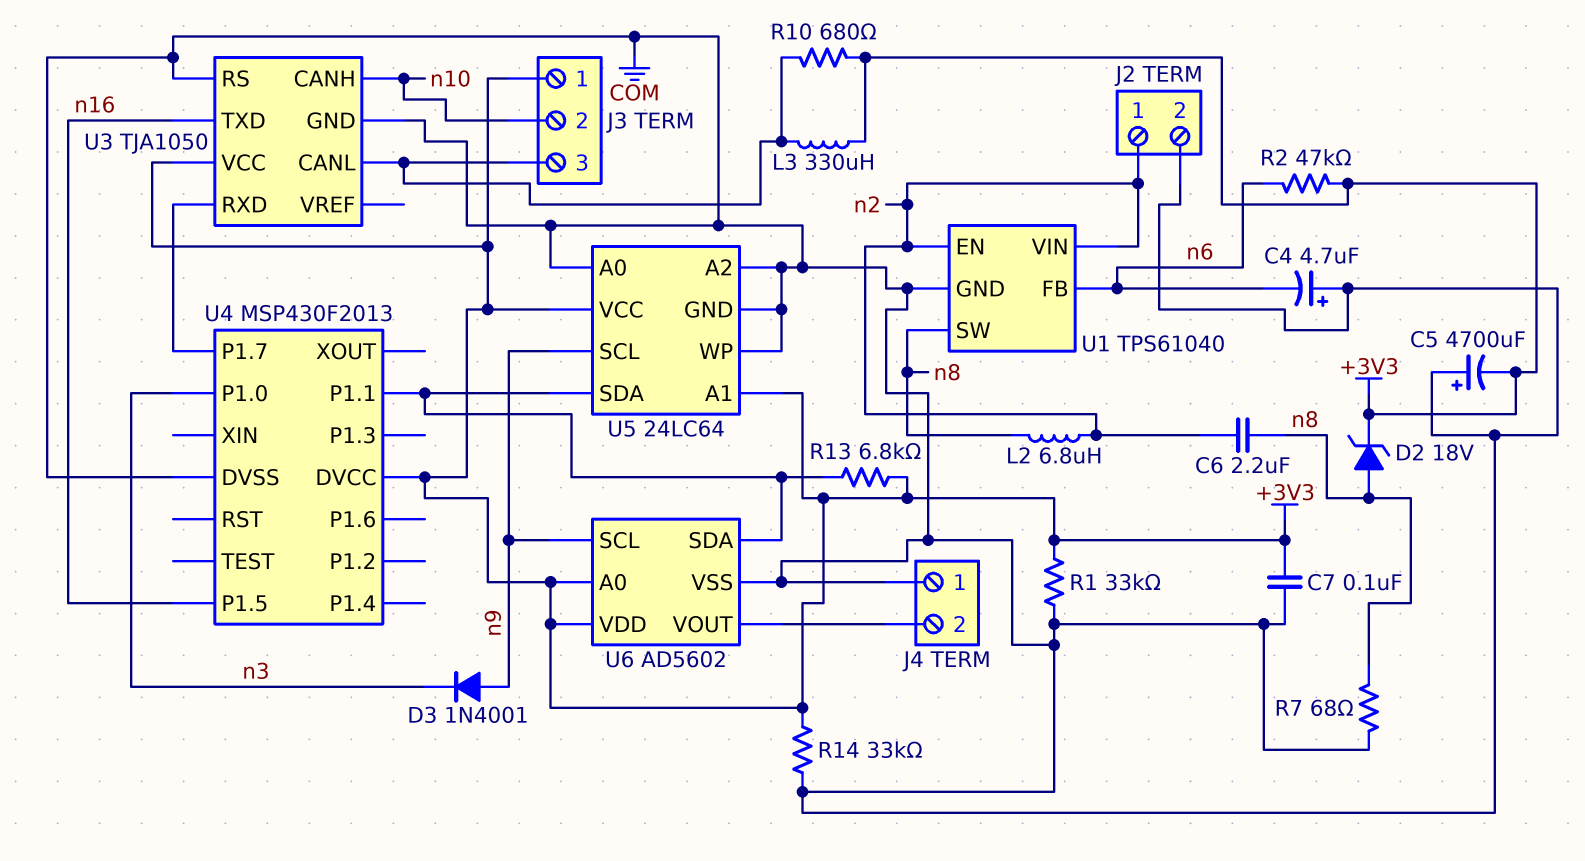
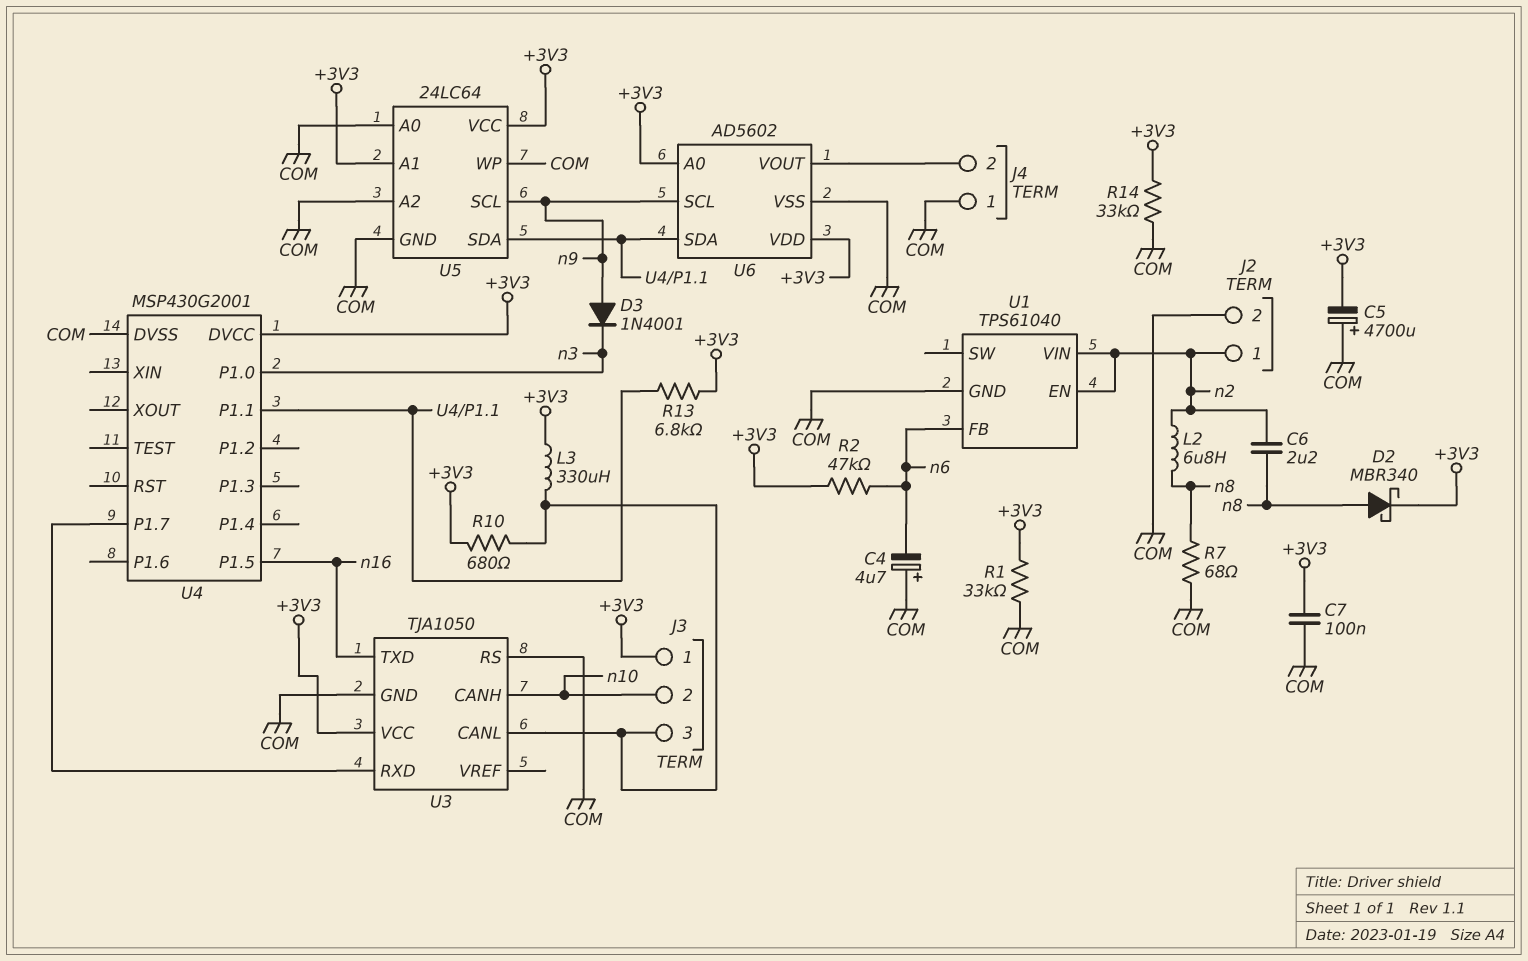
D2: zener 18V (A n8, K +3V3) -> schottky MBR340 (A n8, K +3V3)
U1 pin SW: n8 -> none
U4: MSP430F2013 -> MSP430G2001

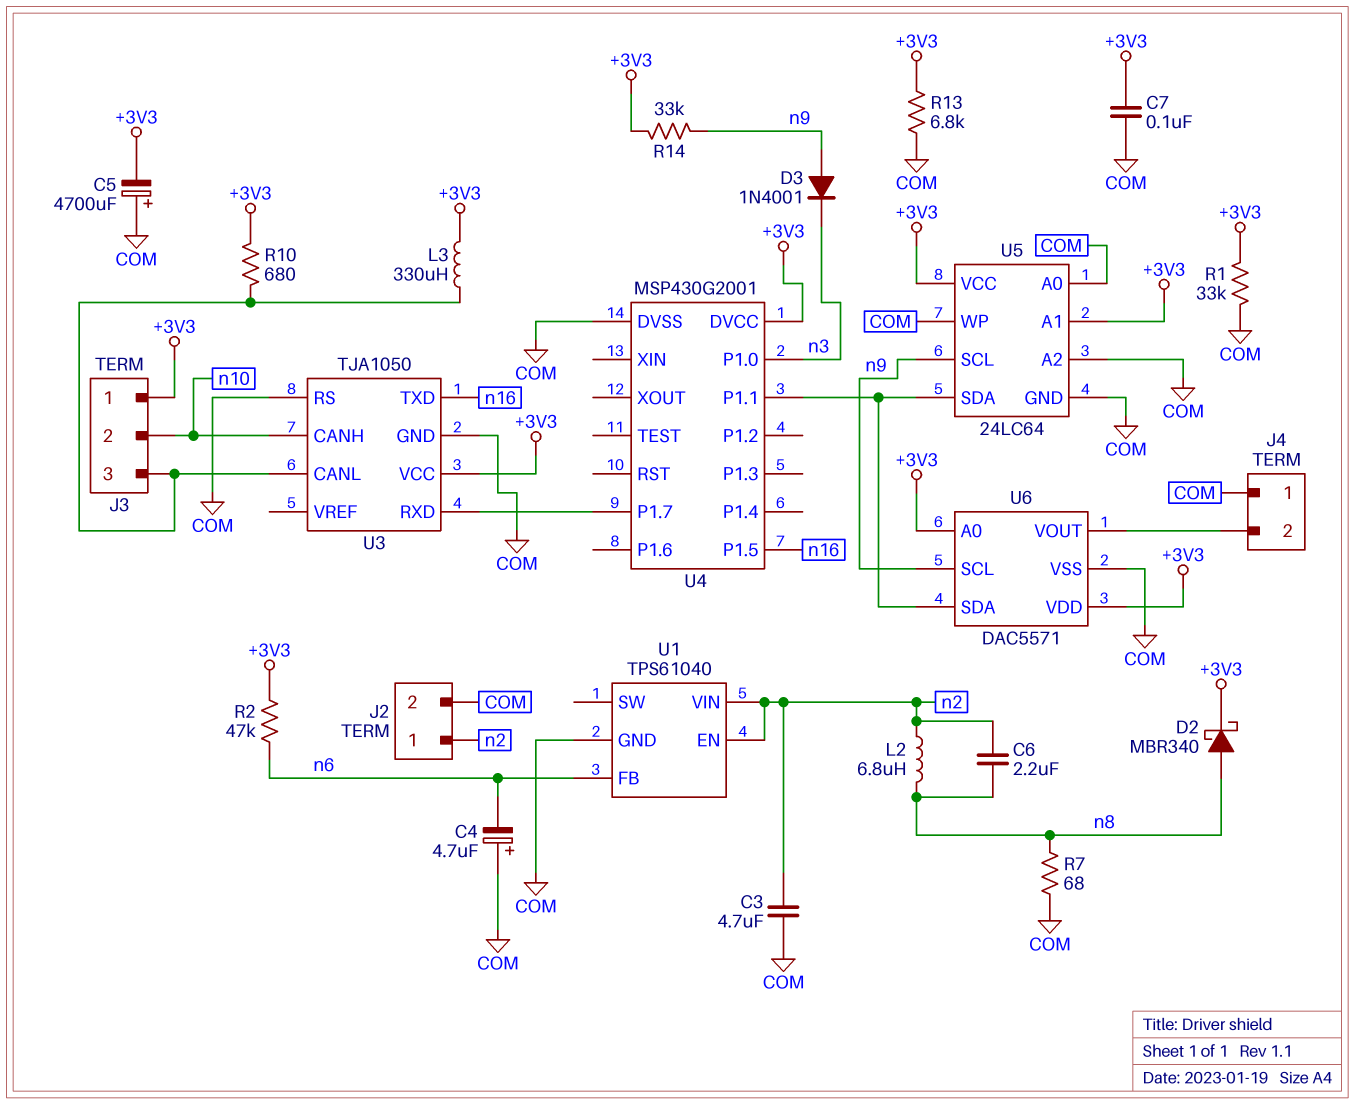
C3: none -> 4.7uF (COM, n2)
R13: 6.8k (+3V3, U4/P1.1) -> 6.8k (+3V3, COM)
R14: 33k (+3V3, COM) -> 33k (+3V3, n9)
U6: AD5602 -> DAC5571

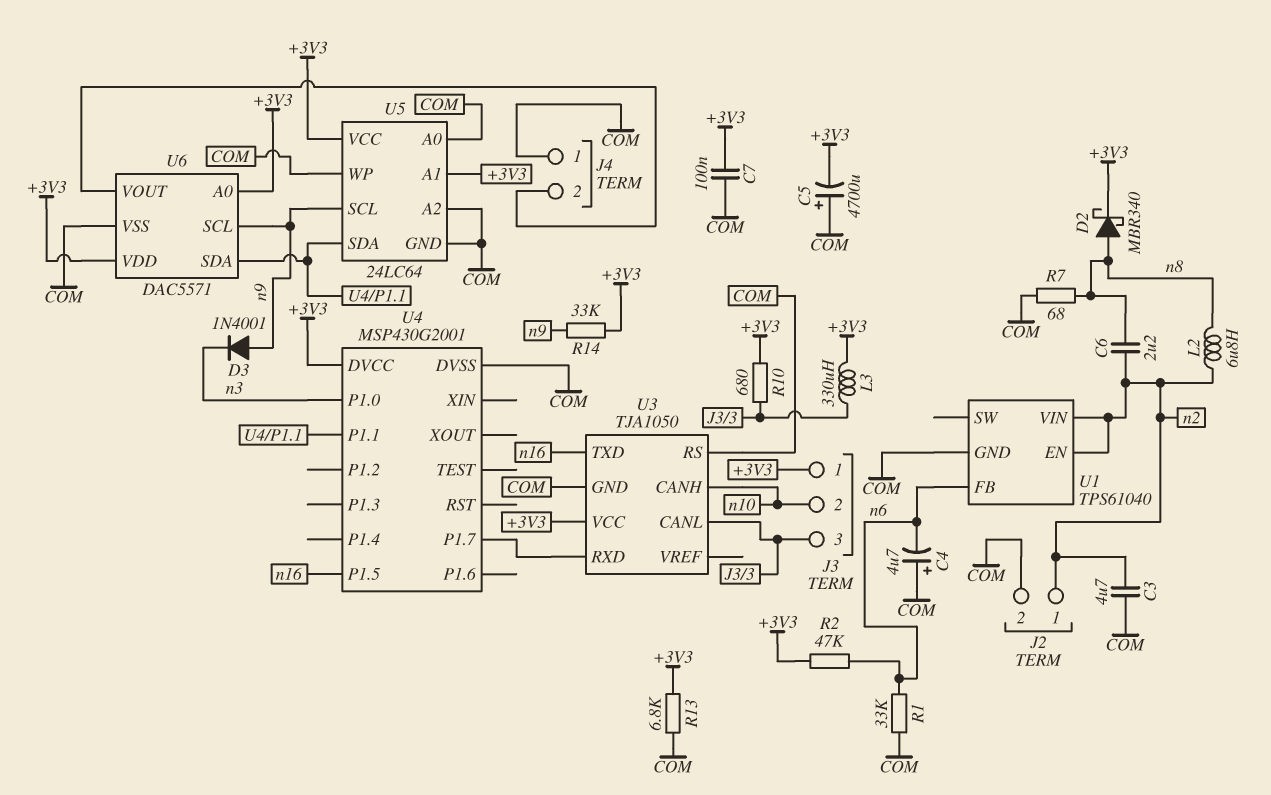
R1: 33k (+3V3, COM) -> 33k (COM, n6)

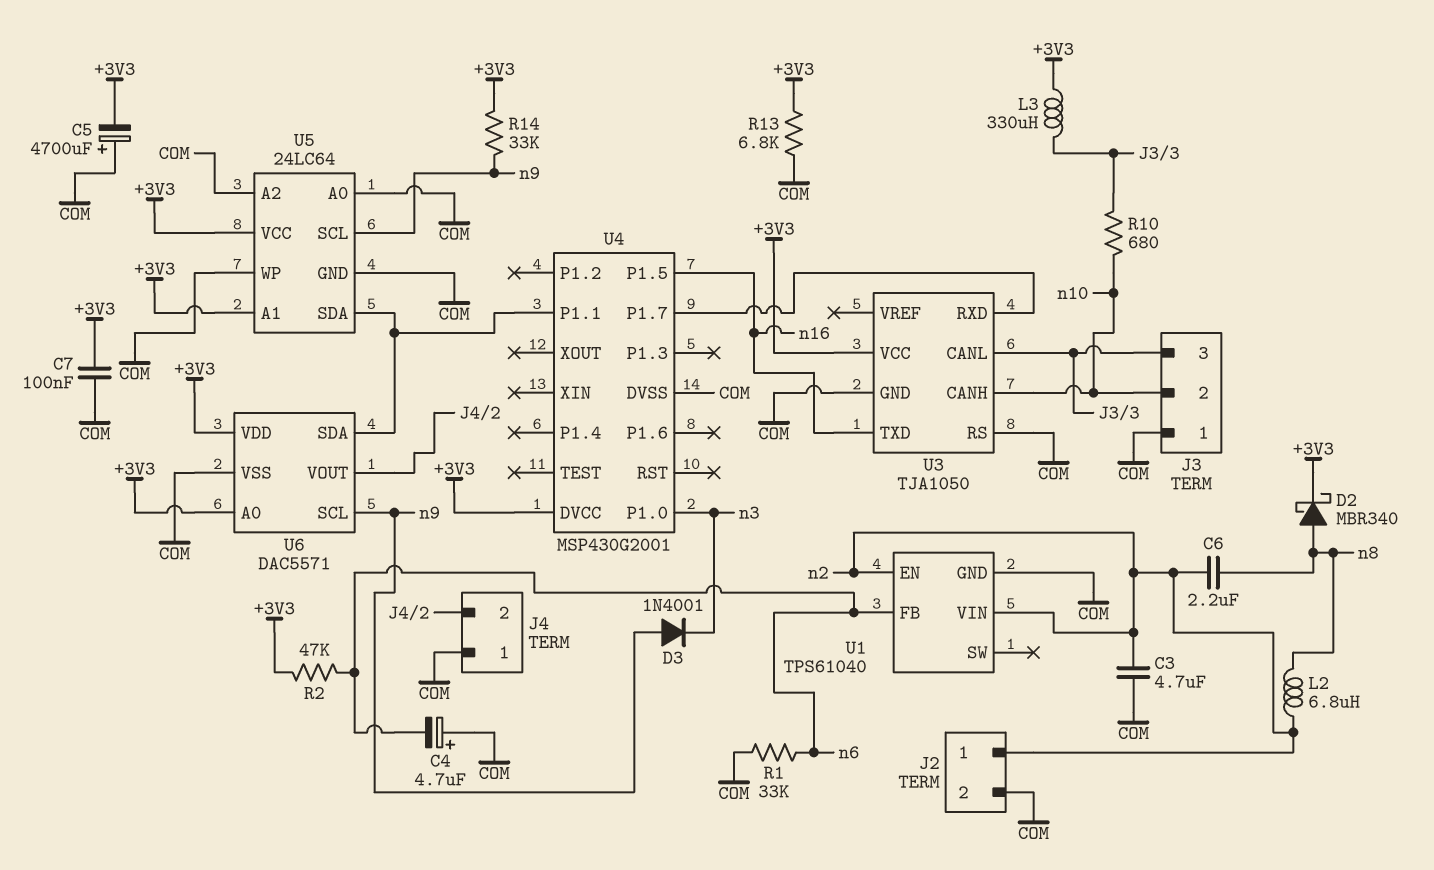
J3 pin 1: +3V3 -> COM
R7: 68 (COM, n8) -> none
R10: 680 (+3V3, J3/3) -> 680 (J3/3, n10)

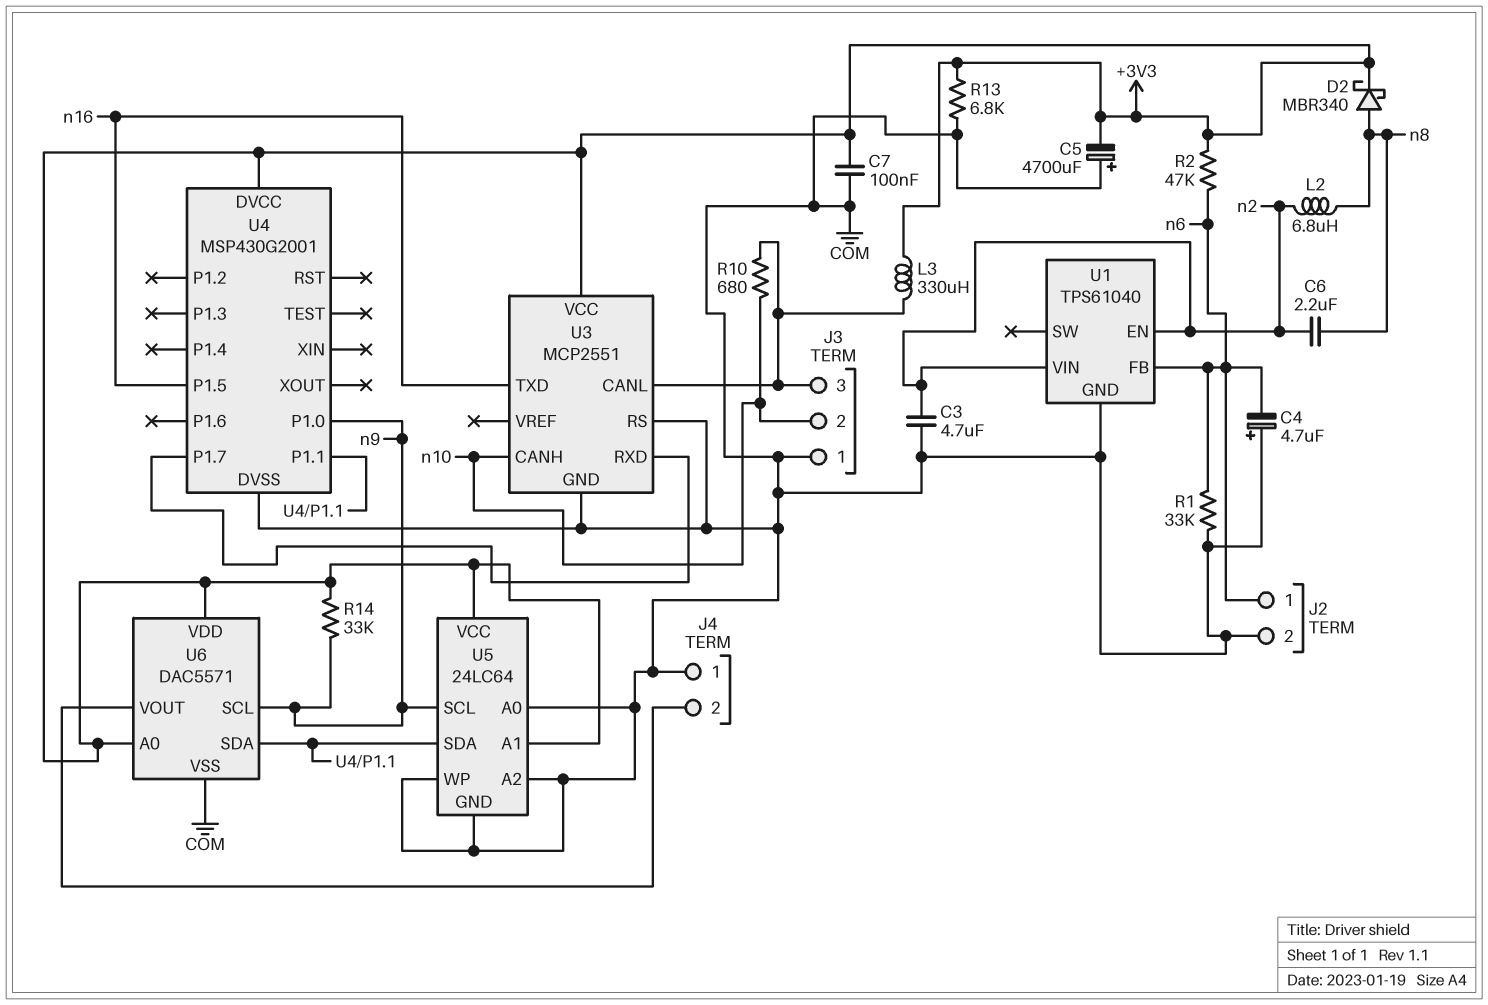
D3: diode 1N4001 (A n9, K n3) -> none
J2 pin 1: n2 -> n6
U3: TJA1050 -> MCP2551
U4 pin P1.0: n3 -> n9

